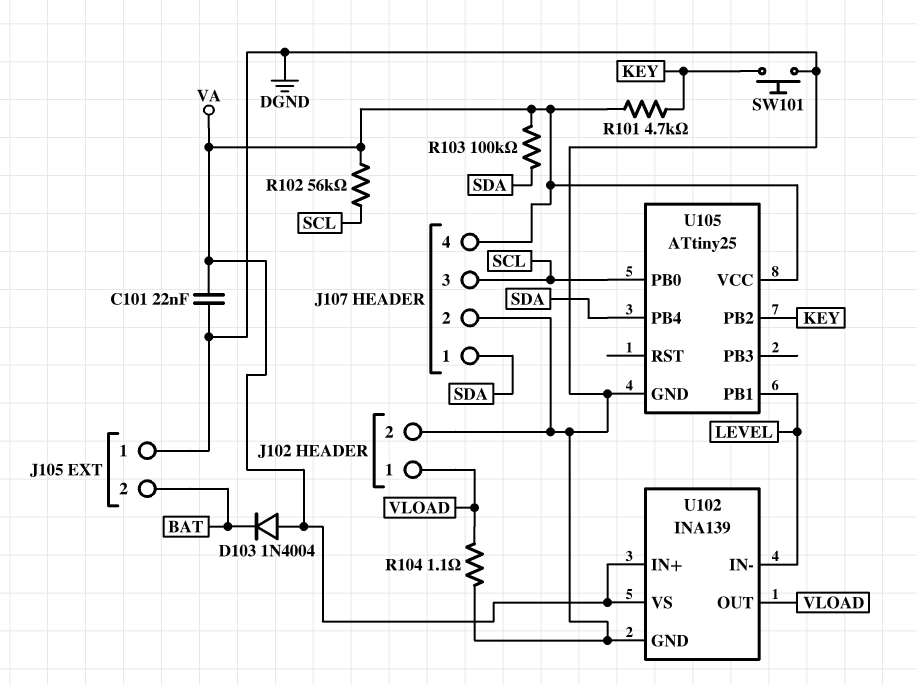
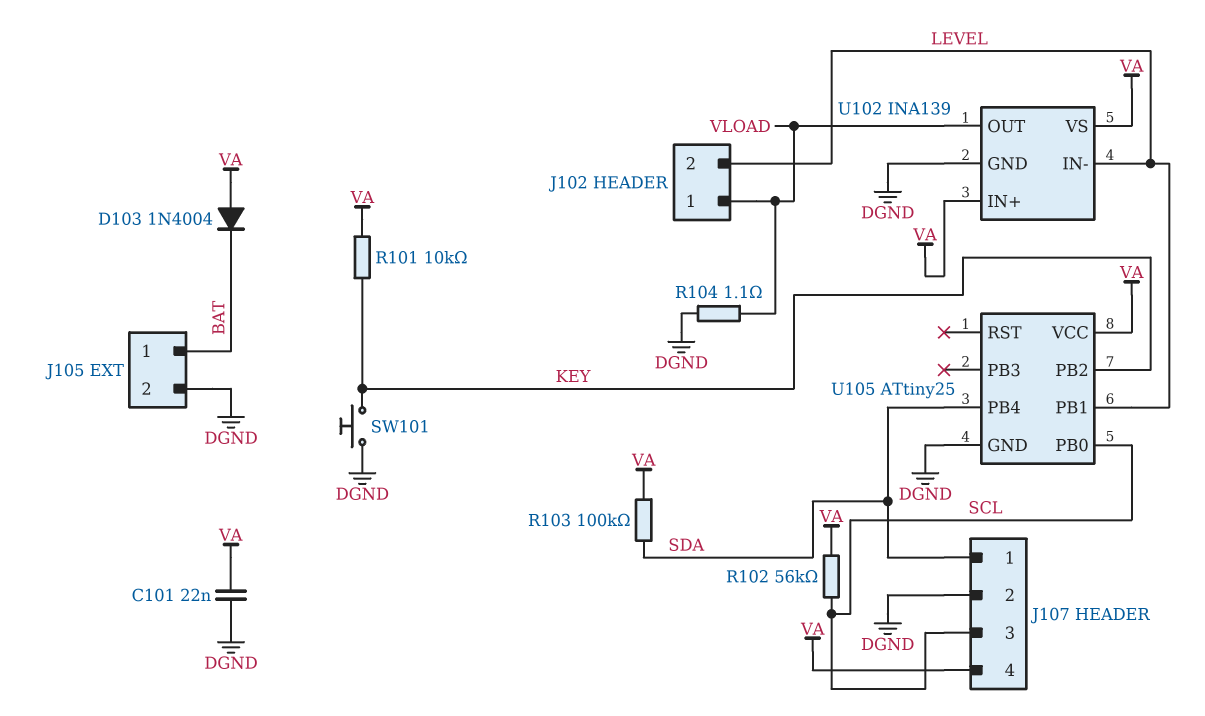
J102 pin 2: DGND -> LEVEL
J105 pin 1: DGND -> BAT
J105 pin 2: BAT -> DGND
R101: 4.7k (KEY, VA) -> 10k (KEY, VA)

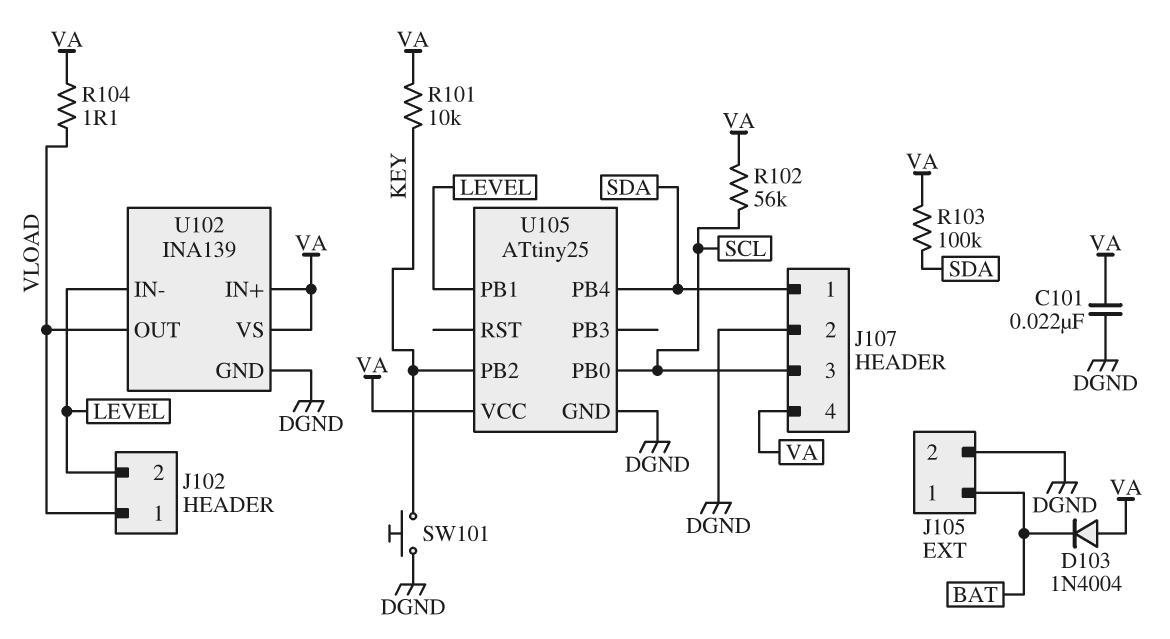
R104: 1.1 (DGND, VLOAD) -> 1.1 (VA, VLOAD)

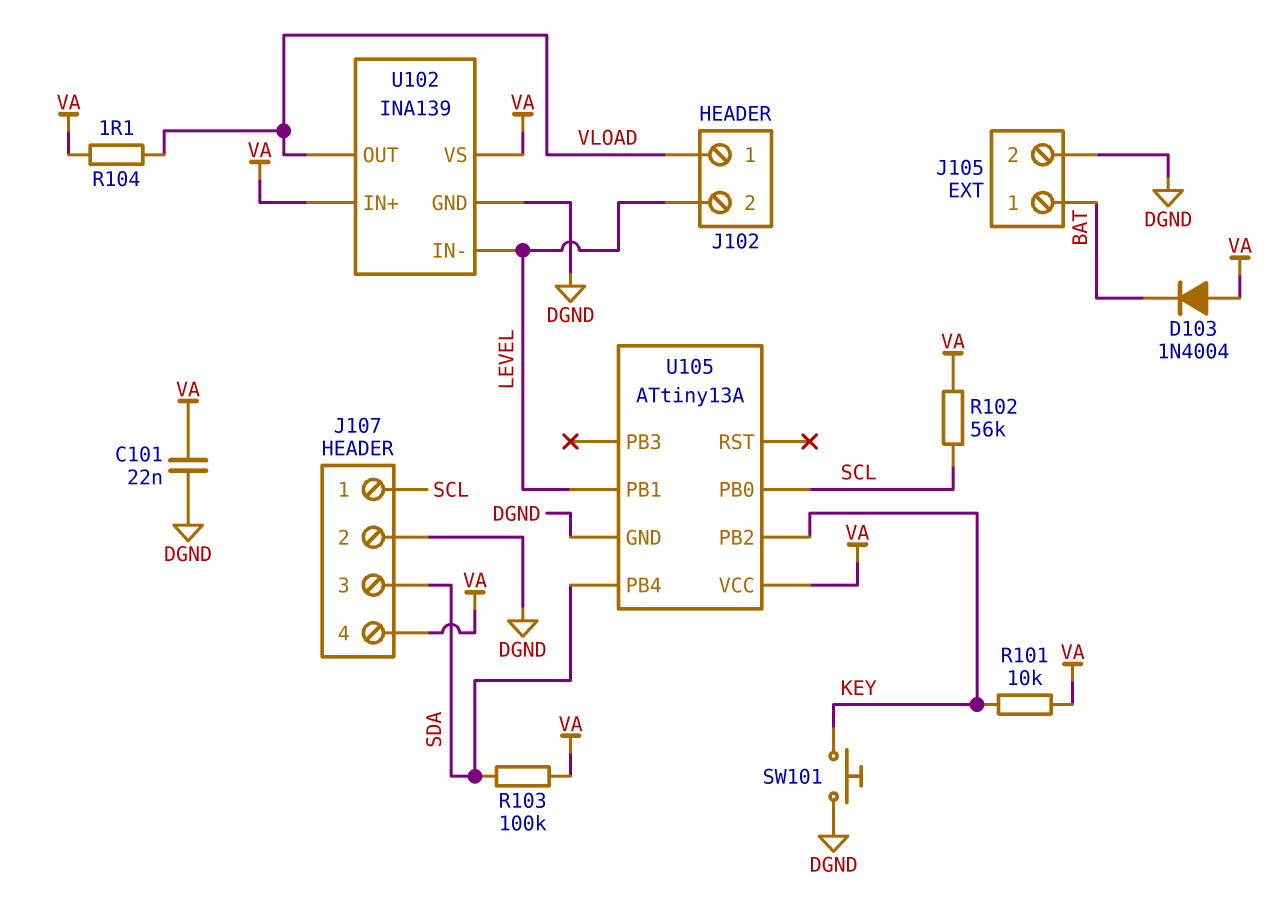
J107 pin 1: SDA -> SCL
J107 pin 3: SCL -> SDA
U105: ATtiny25 -> ATtiny13A

